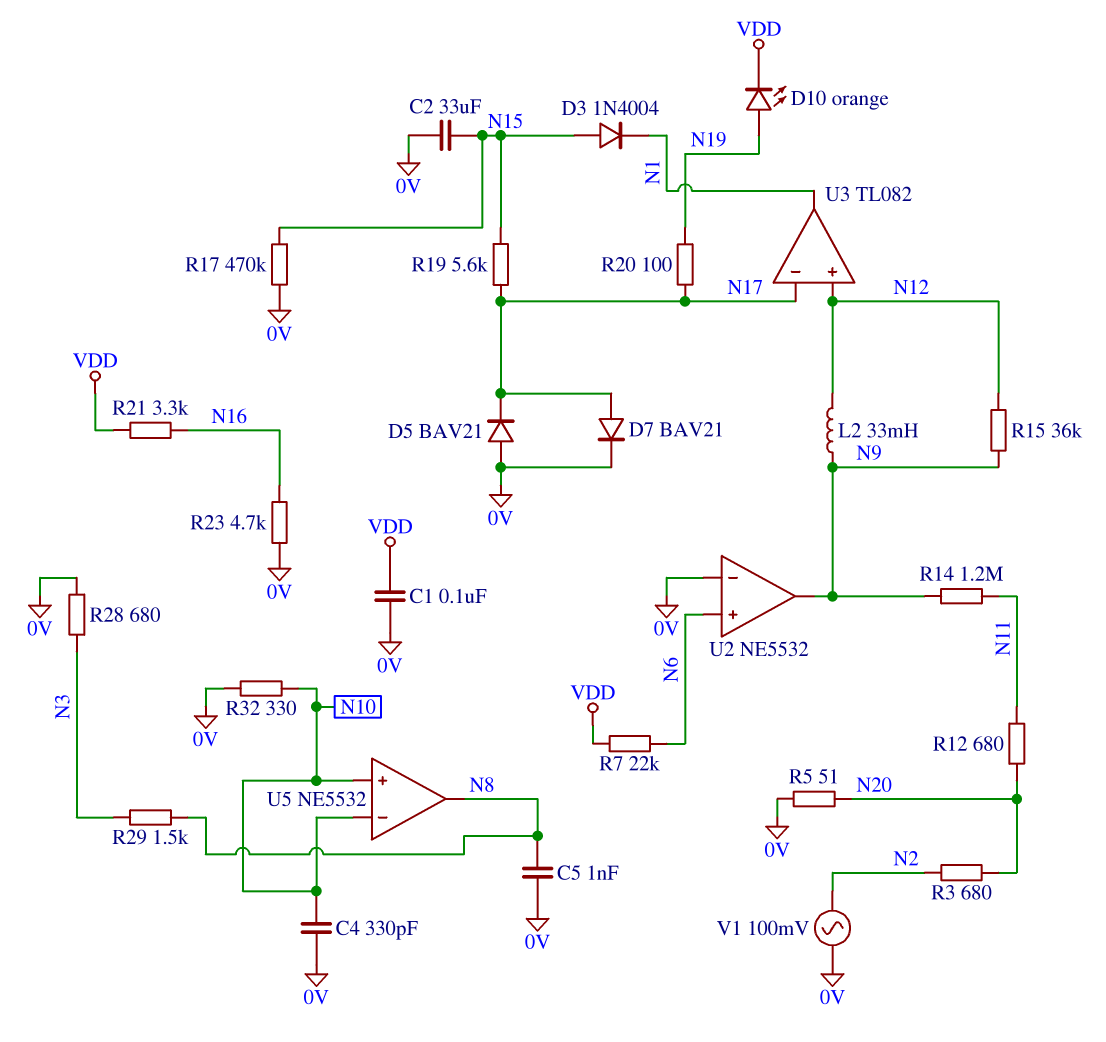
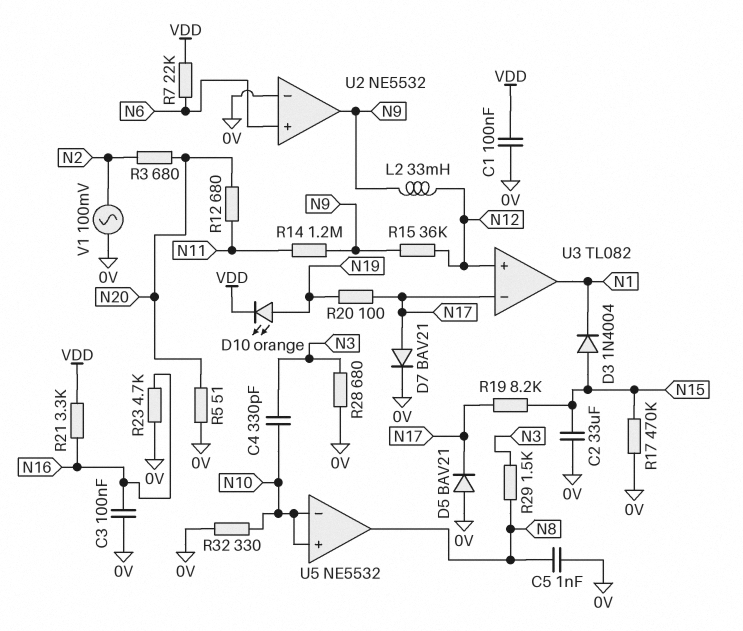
C3: none -> 100nF (0V, N16)
C4: 330pF (0V, N10) -> 330pF (N3, N10)
R19: 5.6k (N15, N17) -> 8.2k (N15, N17)

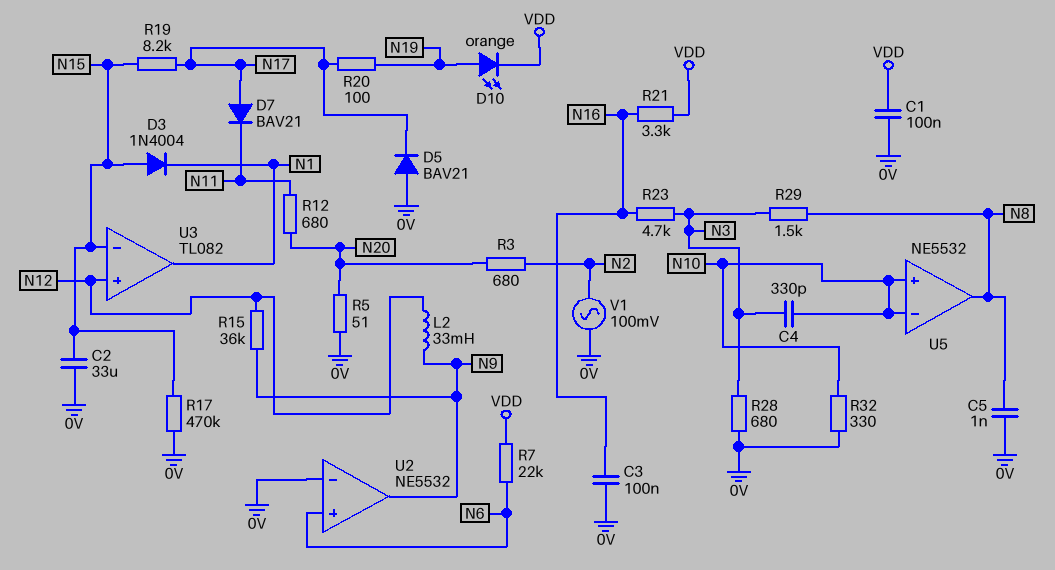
D7: diode BAV21 (A N17, K 0V) -> diode BAV21 (A N17, K N11)
R14: 1.2M (N9, N11) -> none
R23: 4.7k (0V, N16) -> 4.7k (N3, N16)
U3 pin in-: N17 -> N15

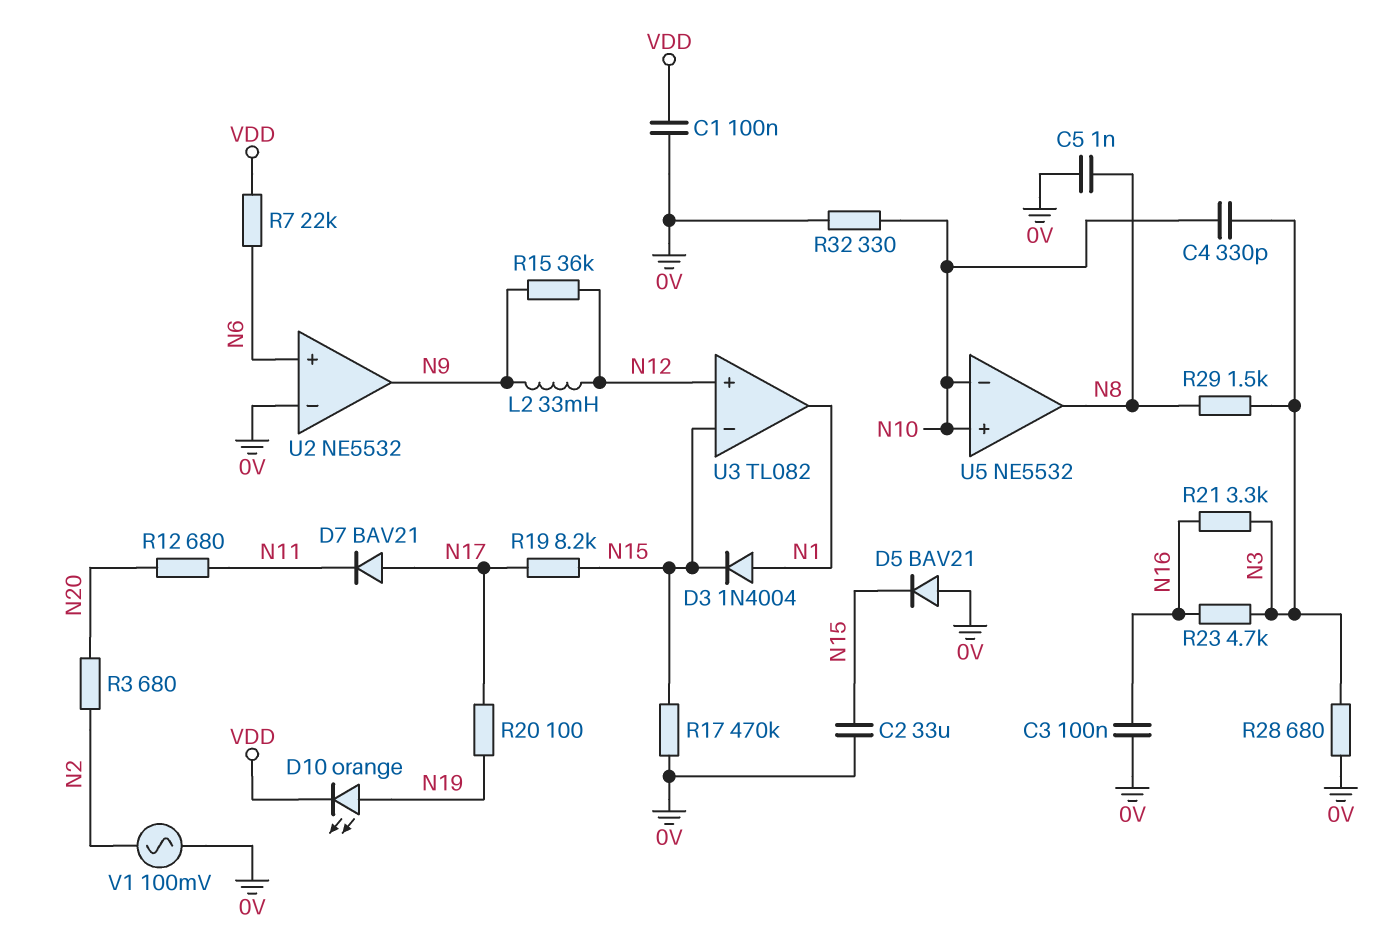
D3: diode 1N4004 (A N15, K N1) -> diode 1N4004 (A N1, K N15)
D5: diode BAV21 (A 0V, K N17) -> diode BAV21 (A 0V, K N15)
R5: 51 (0V, N20) -> none
R21: 3.3k (N16, VDD) -> 3.3k (N3, N16)

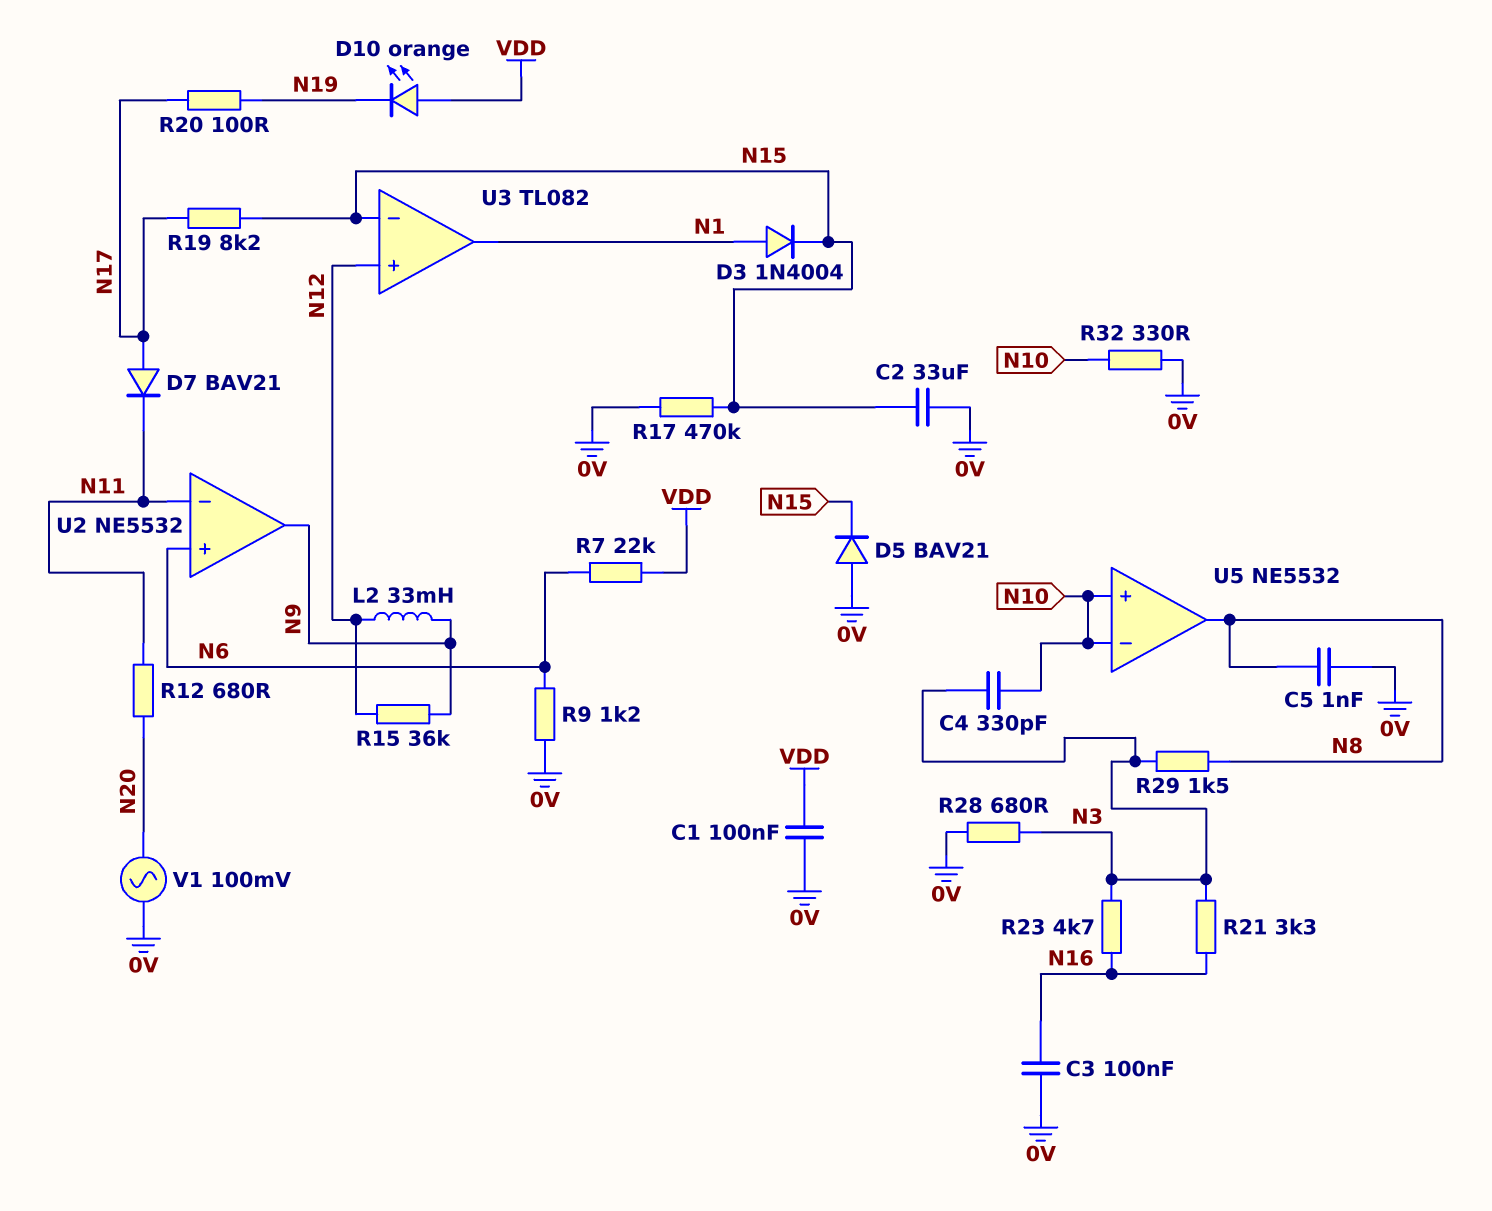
D10: LED orange (A N19, K VDD) -> LED orange (A VDD, K N19)
R3: 680 (N2, N20) -> none
R9: none -> 1.2k (0V, N6)
U2 pin in-: 0V -> N11
V1: AC 100mV (0V, N2) -> AC 100mV (0V, N20)

